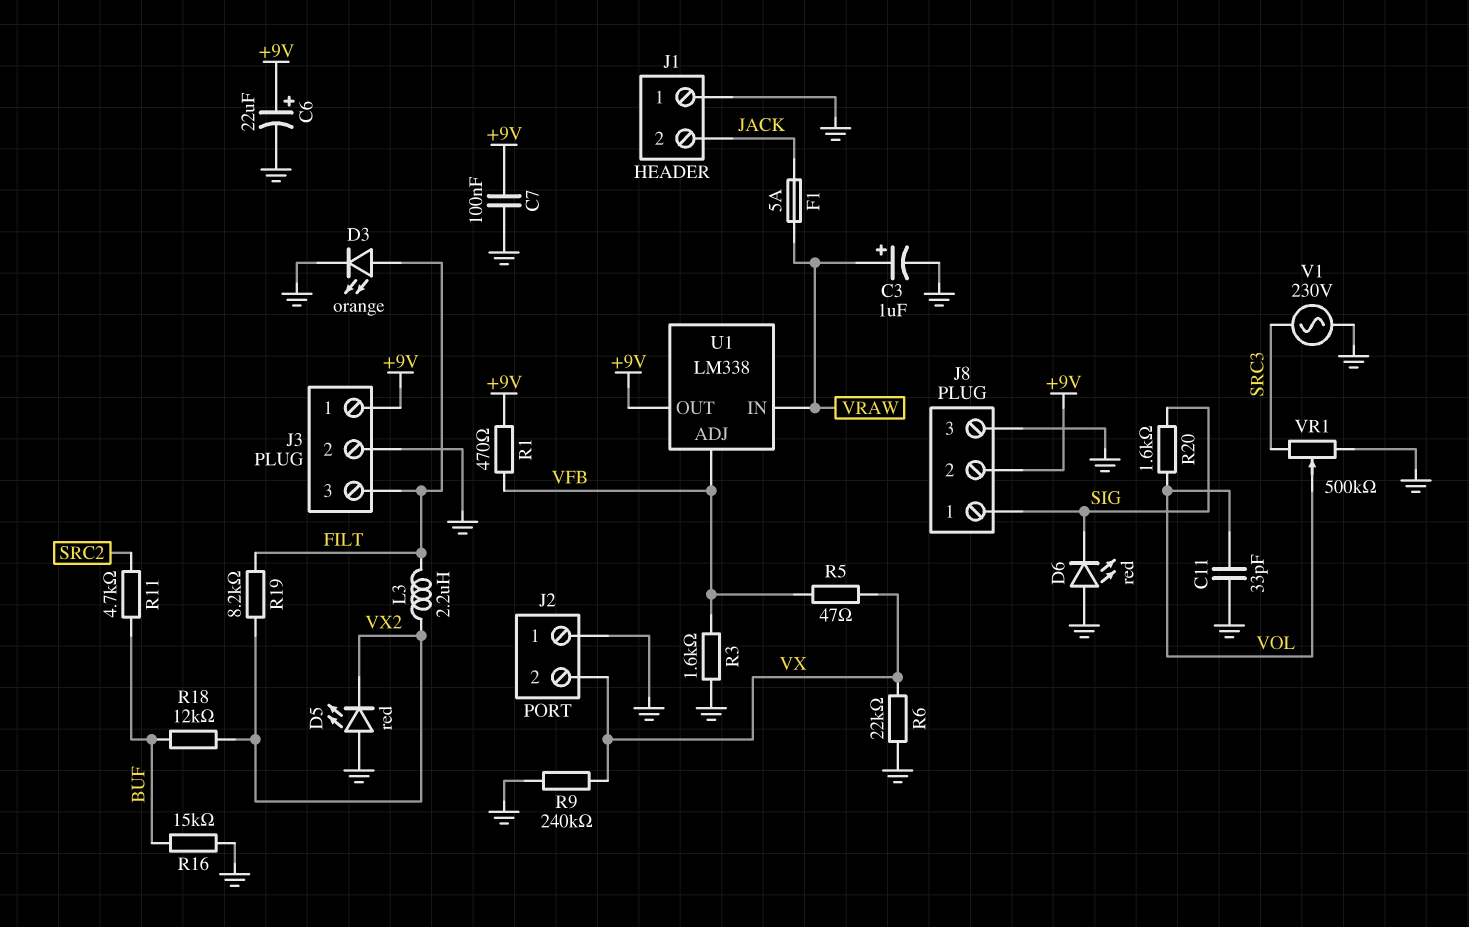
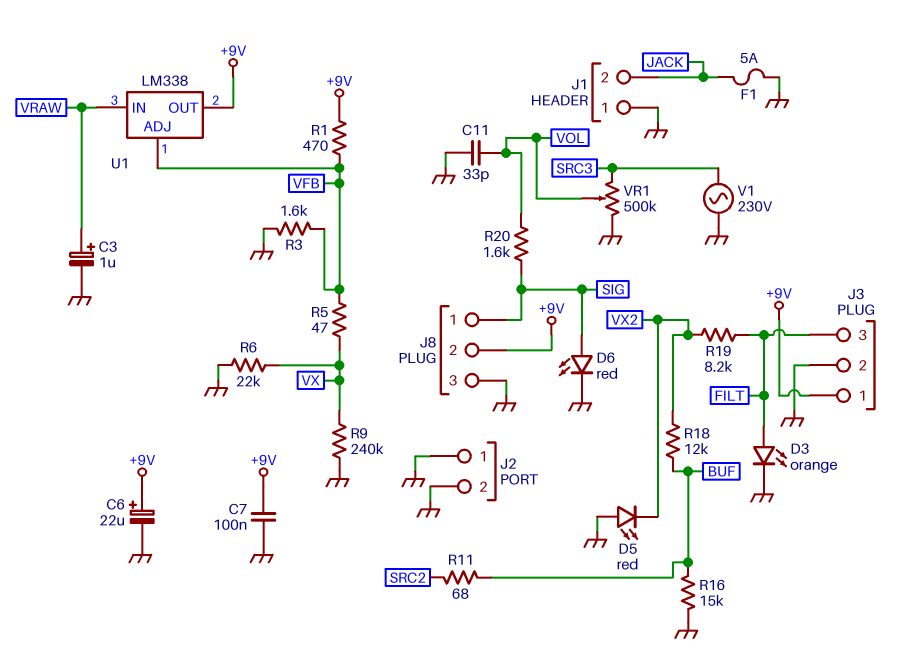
D6: LED red (A GND, K SIG) -> LED red (A SIG, K GND)
F1: 5A (JACK, VRAW) -> 5A (GND, JACK)
J2 pin 2: VX -> GND
L3: 2.2uH (FILT, VX2) -> none
R11: 4.7k (BUF, SRC2) -> 68 (BUF, SRC2)

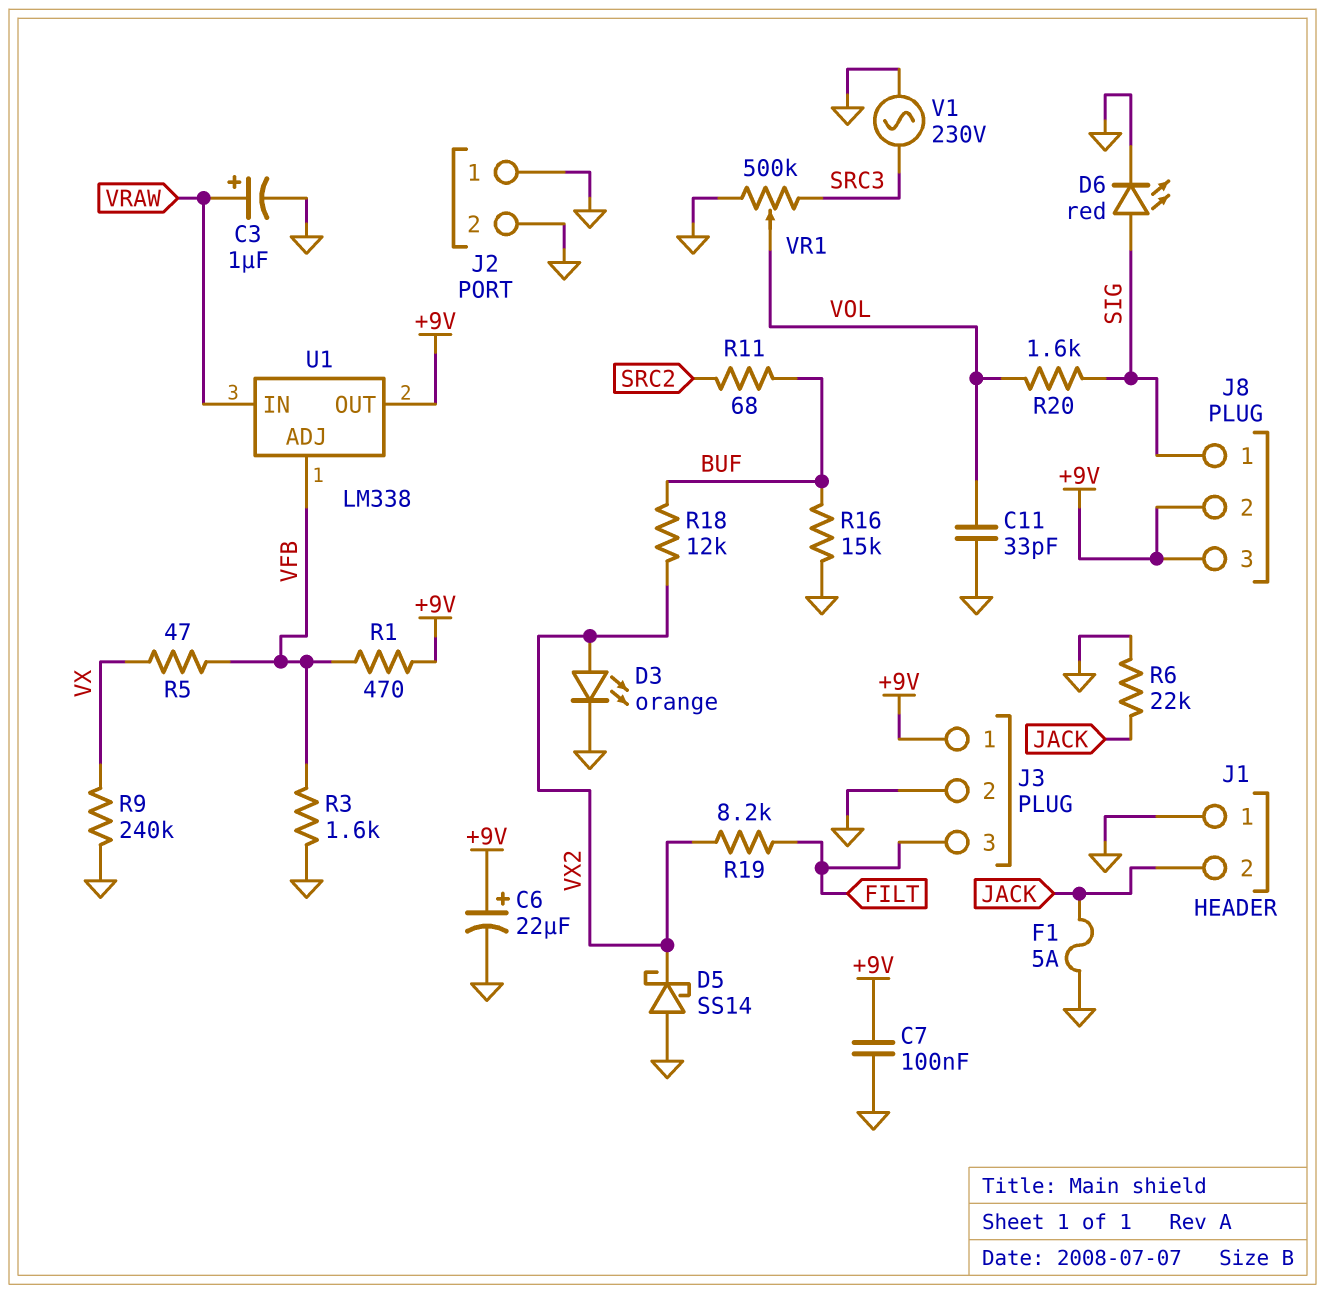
D3: LED orange (A FILT, K GND) -> LED orange (A VX2, K GND)
D5: LED red (A GND, K VX2) -> schottky SS14 (A GND, K VX2)
J8 pin 3: GND -> +9V
R6: 22k (GND, VX) -> 22k (GND, JACK)

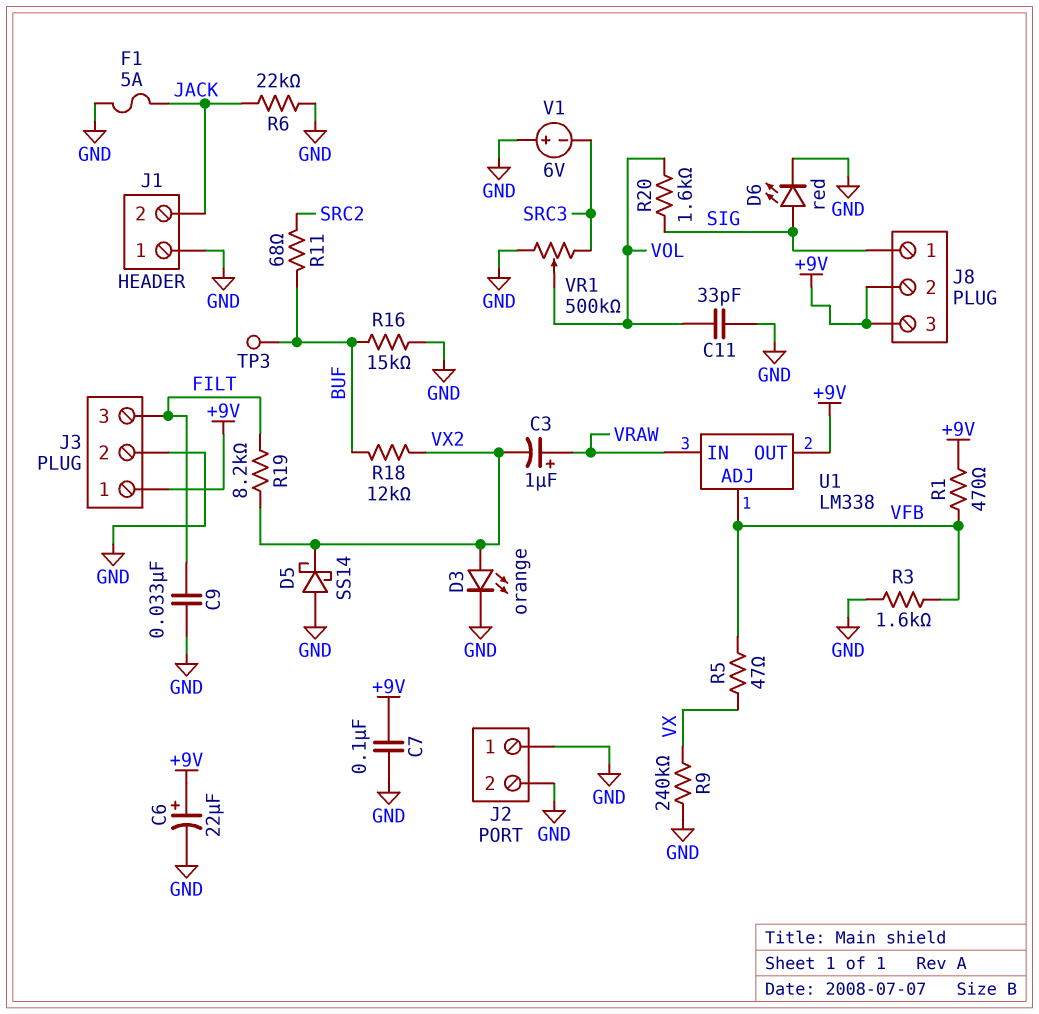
C3: 1uF (plus VRAW, minus GND) -> 1uF (plus VRAW, minus VX2)
C9: none -> 33nF (FILT, GND)
TP3: none -> test point (BUF)
V1: AC 230V (GND, SRC3) -> 6V (plus GND, minus SRC3)

